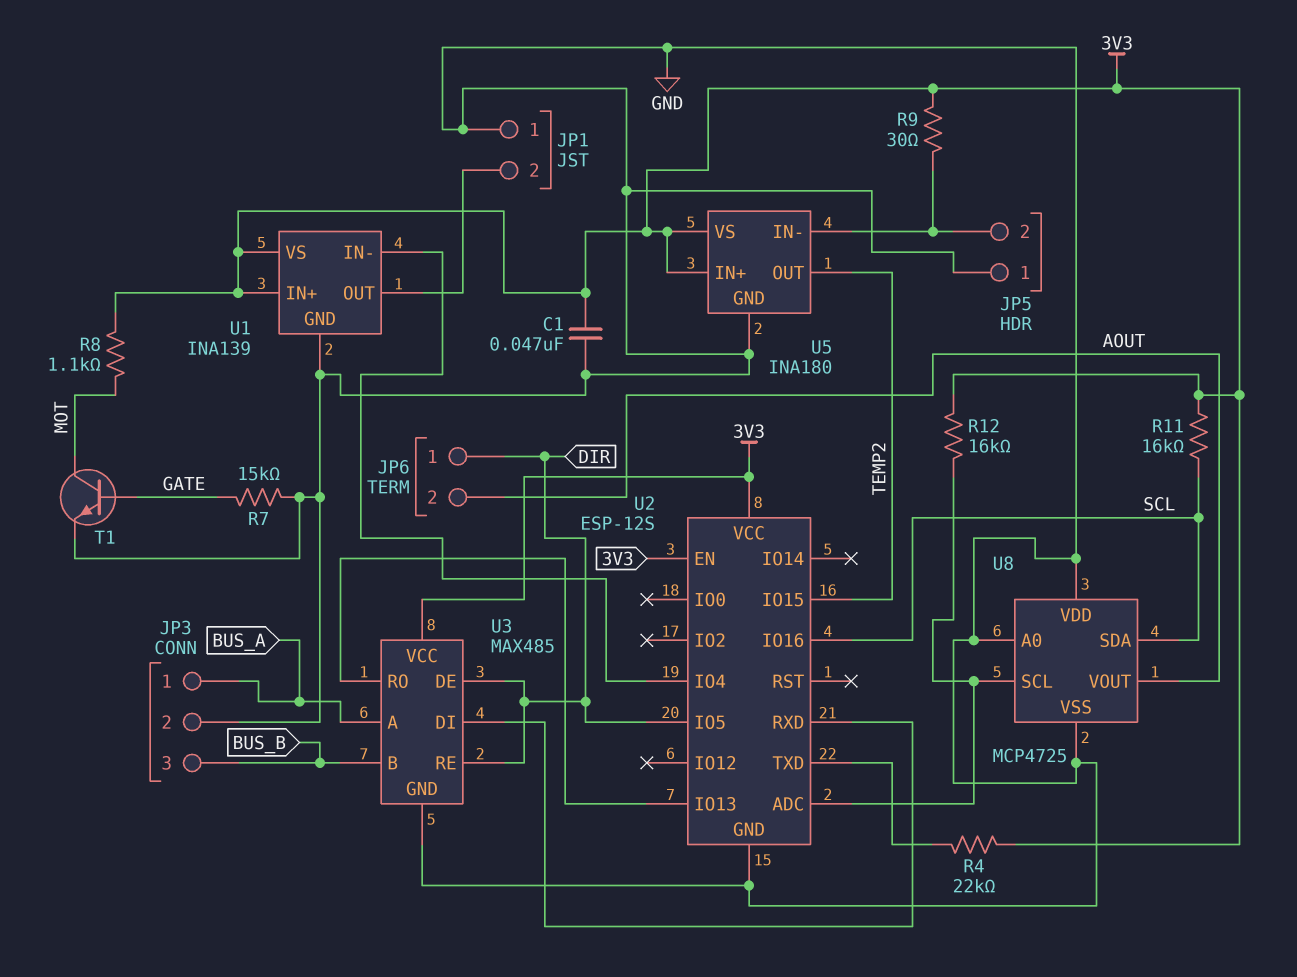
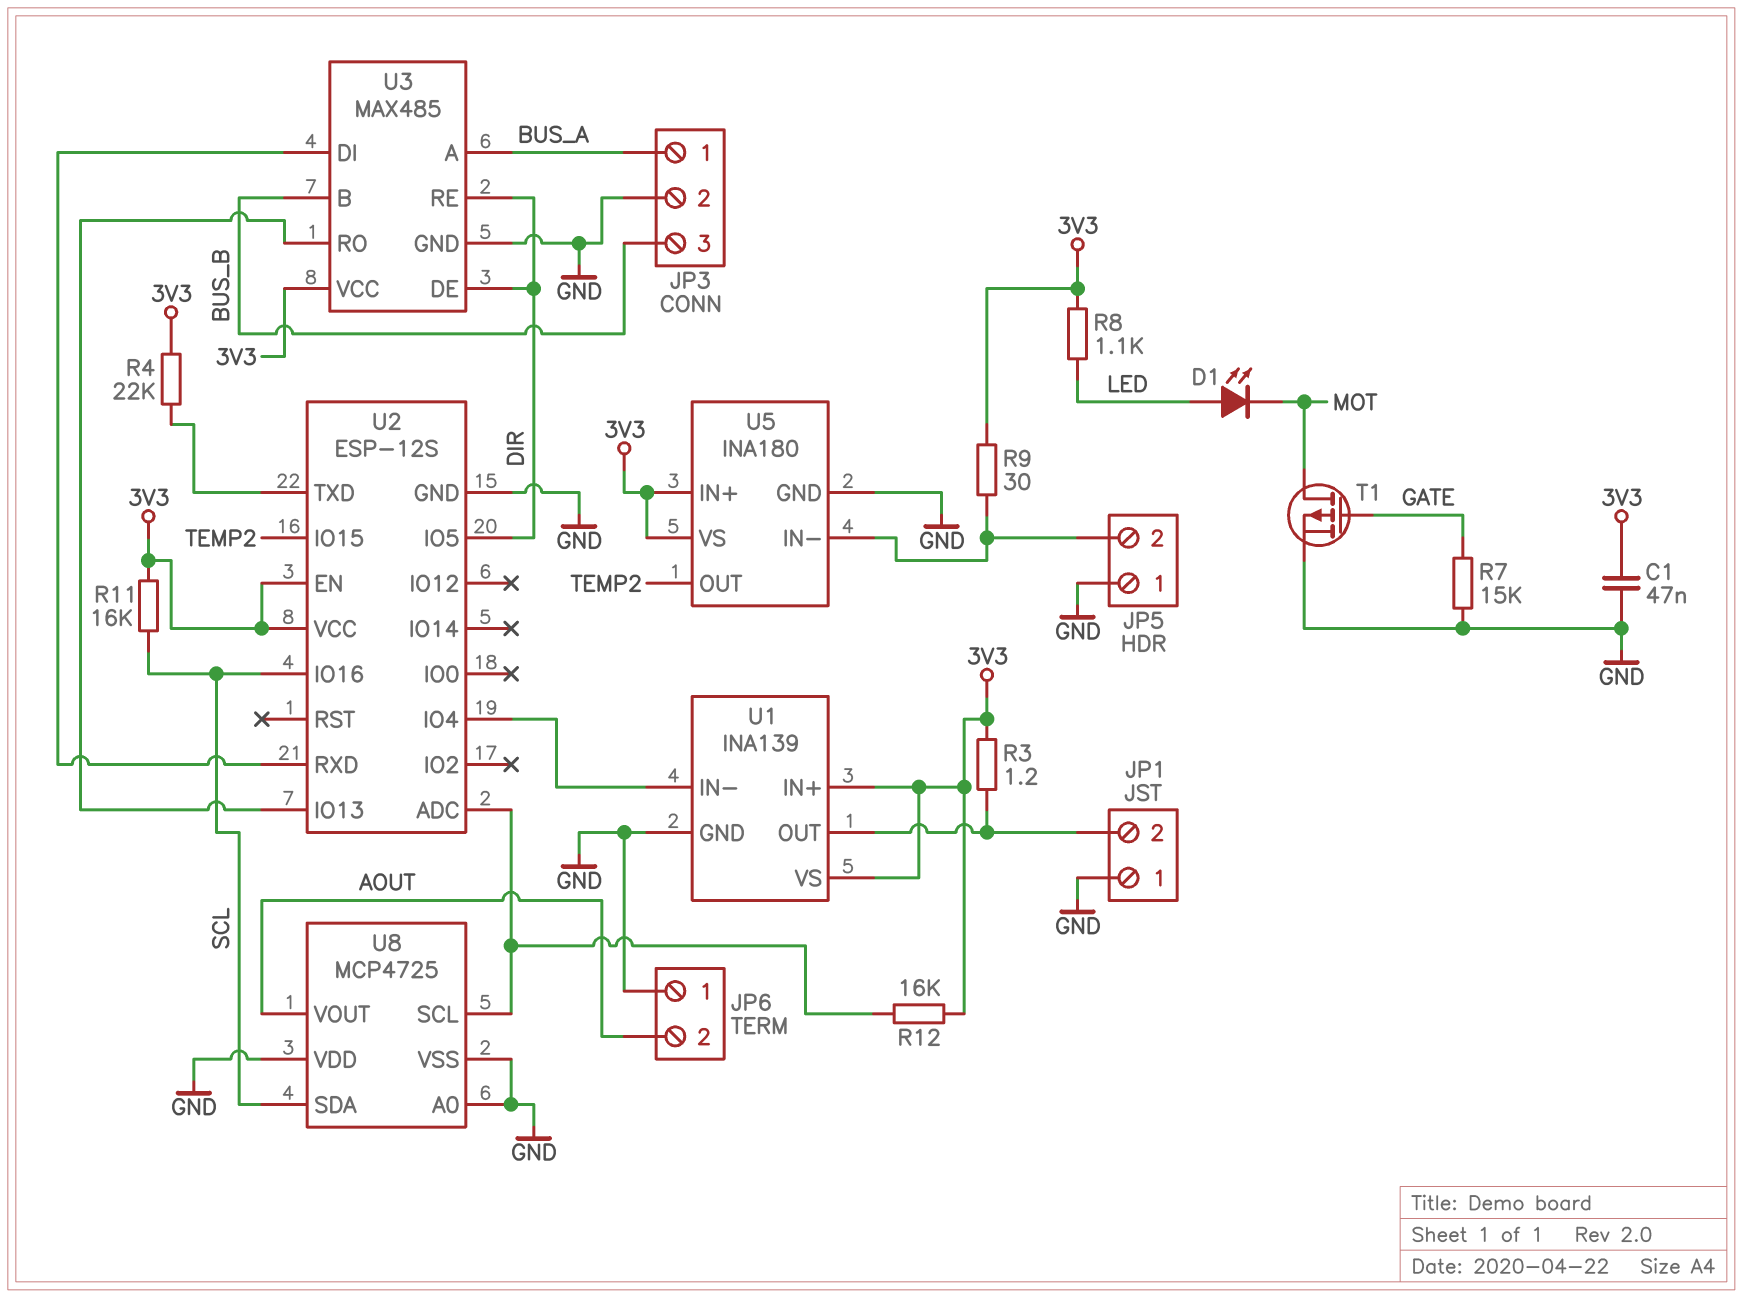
D1: none -> LED (A LED, K MOT)
JP6 pin 1: DIR -> GND
R3: none -> 1.2 (3V3, JP1/2)
R8: 1.1k (3V3, MOT) -> 1.1k (3V3, LED)
T1: NPN (B GATE, C MOT, E GND) -> PMOS (G GATE, D MOT, S GND)

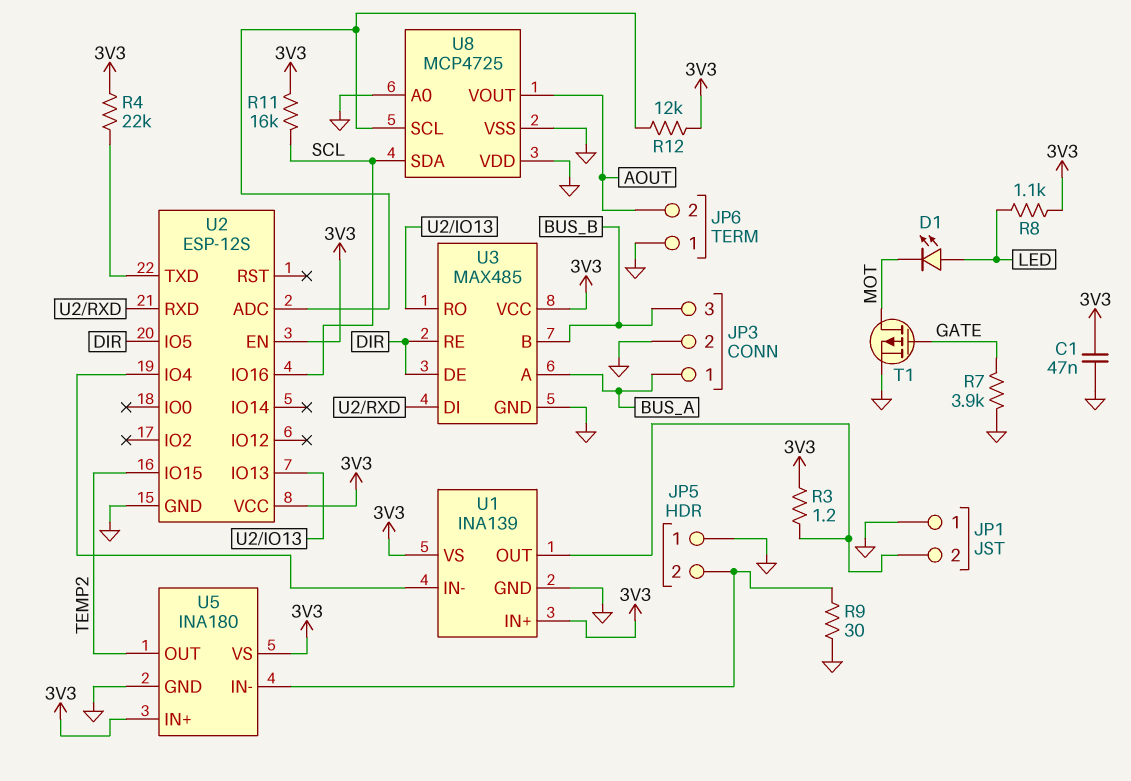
R7: 15k (GATE, GND) -> 3.9k (GATE, GND)
R9: 30 (3V3, JP5/2) -> 30 (GND, JP5/2)
R12: 16k (3V3, U2/ADC) -> 12k (3V3, U2/ADC)

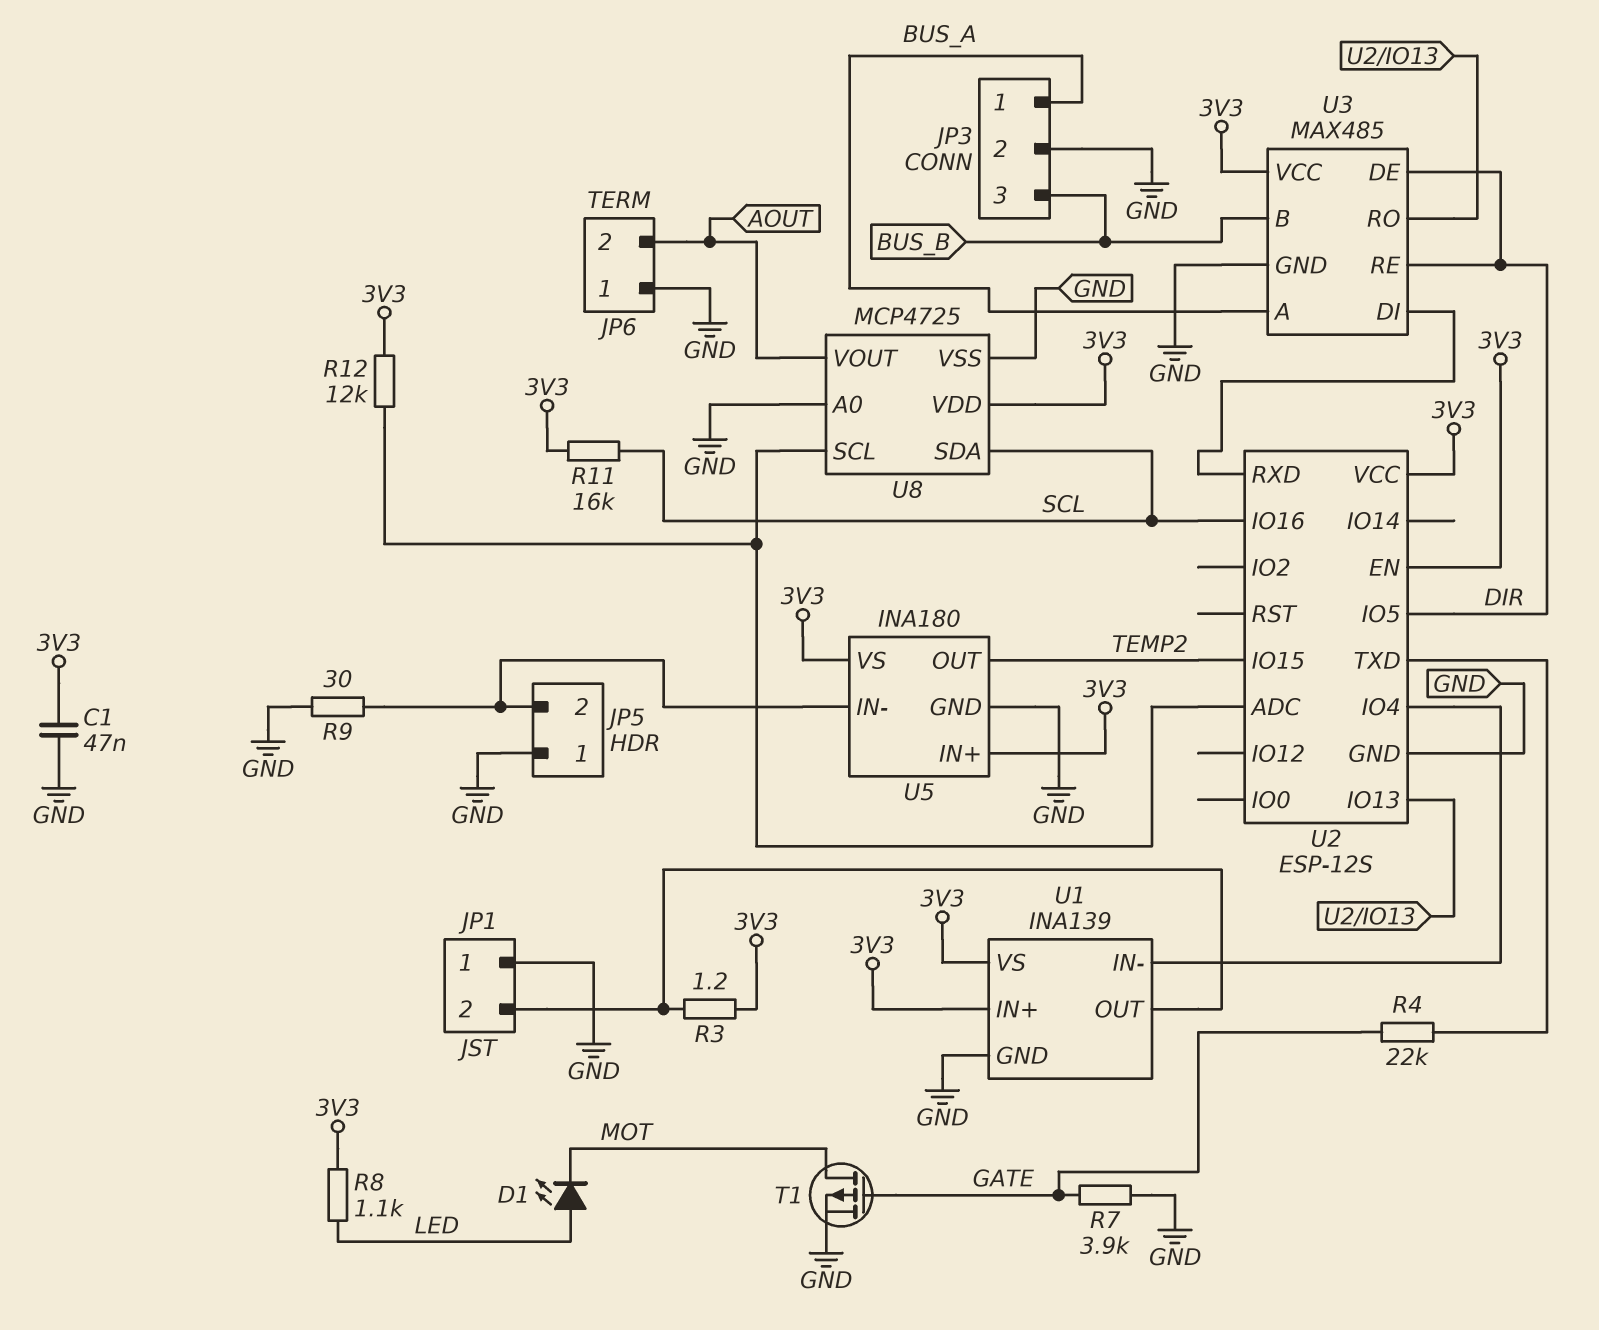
R4: 22k (3V3, U2/TXD) -> 22k (GATE, U2/TXD)
U8 pin VDD: GND -> 3V3

